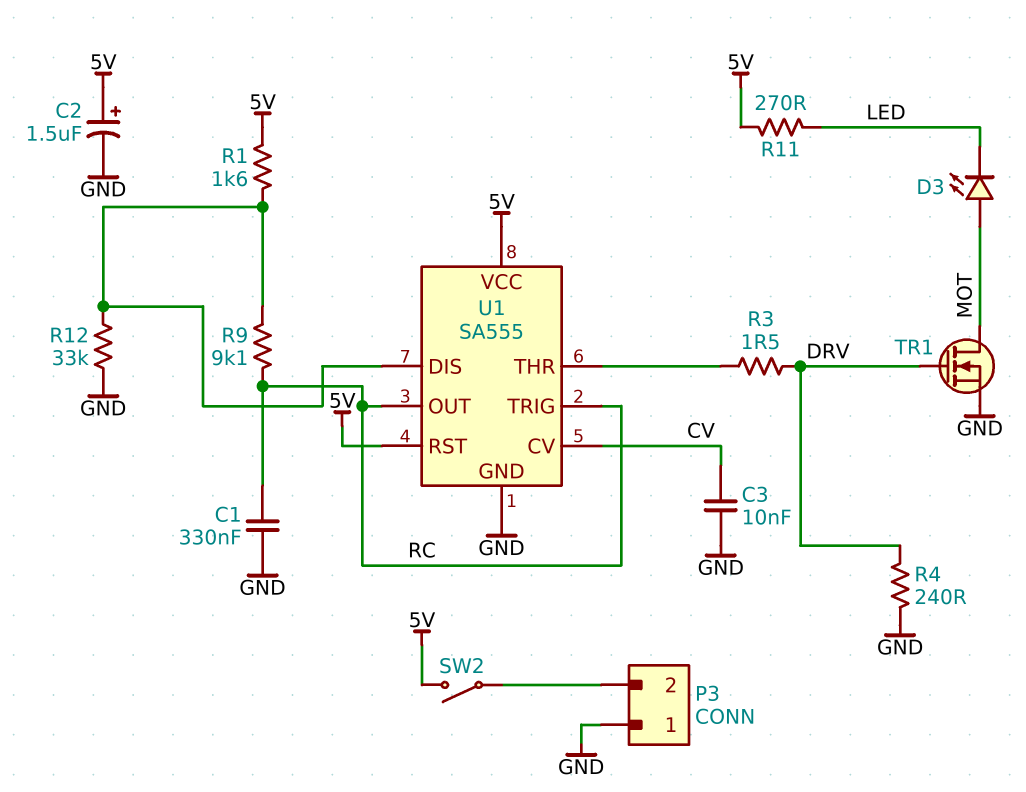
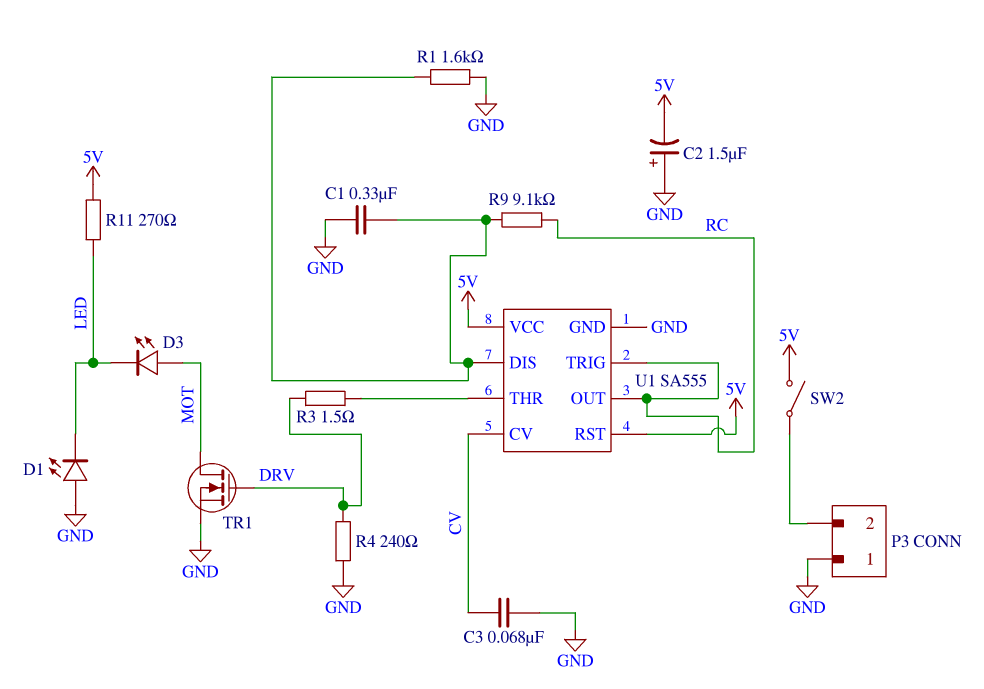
C1: 330nF (GND, RC) -> 330nF (GND, U1/DIS)
C2: 1.5uF (plus 5V, minus GND) -> 1.5uF (plus GND, minus 5V)
C3: 10nF (CV, GND) -> 68nF (CV, GND)
D1: none -> LED (A GND, K LED)
R1: 1.6k (5V, U1/DIS) -> 1.6k (GND, U1/DIS)
R12: 33k (GND, U1/DIS) -> none

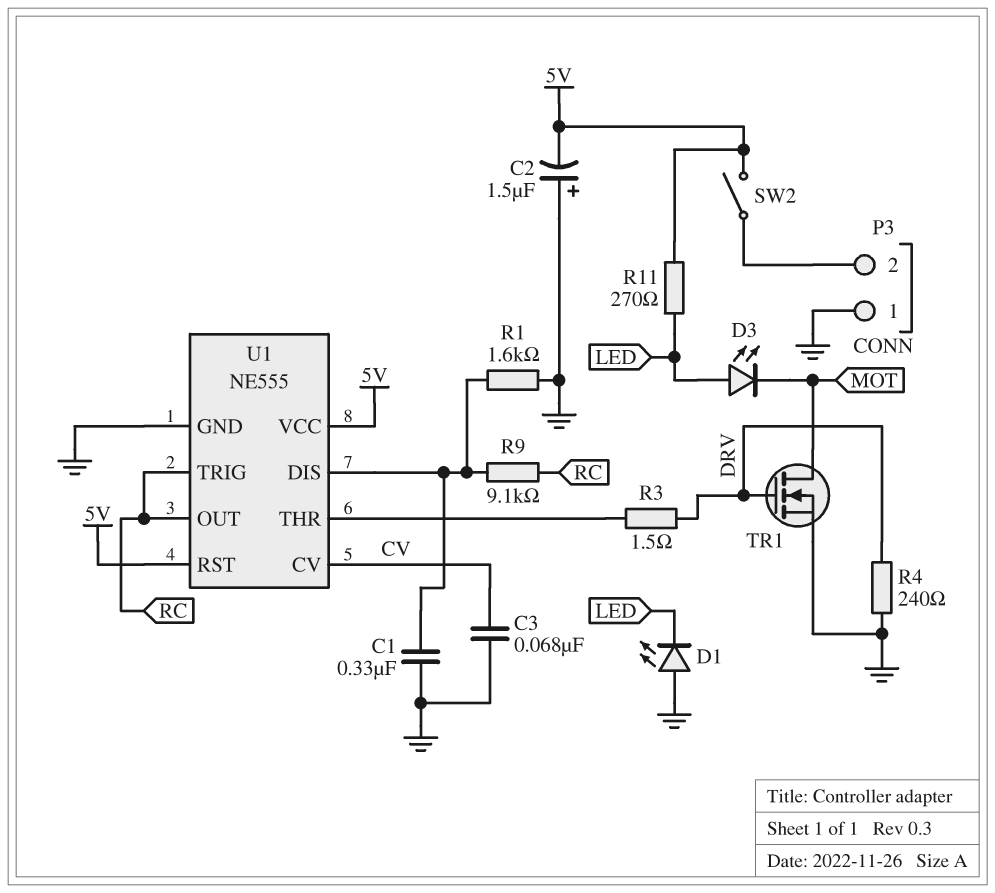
D3: LED (A MOT, K LED) -> LED (A LED, K MOT)
U1: SA555 -> NE555

